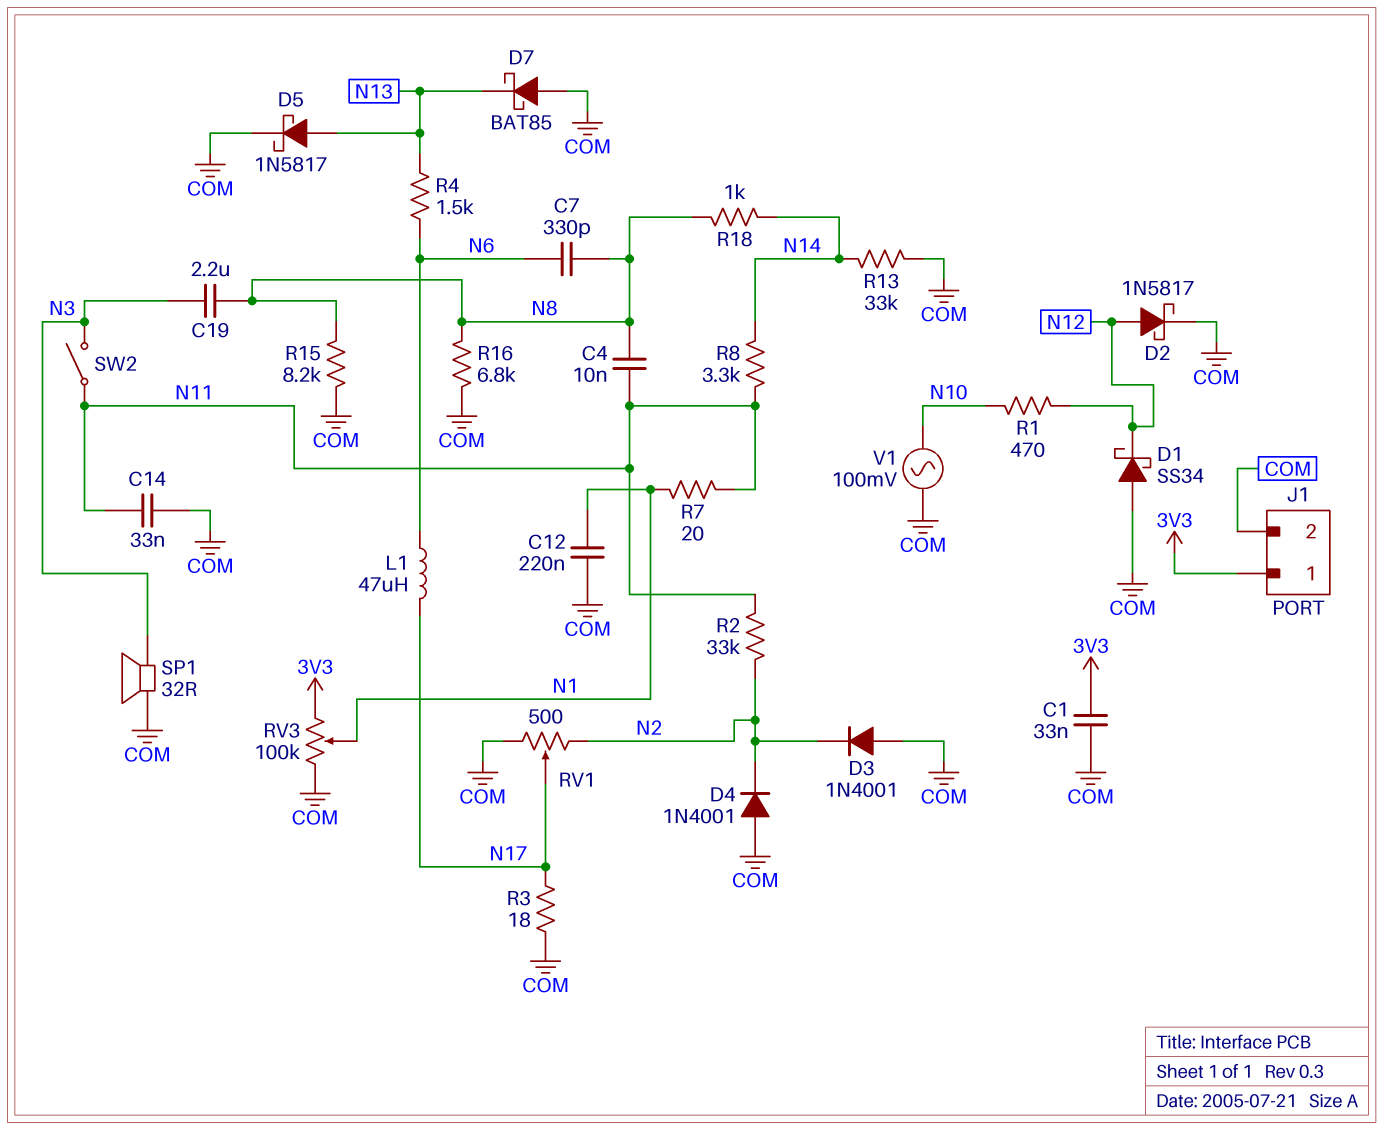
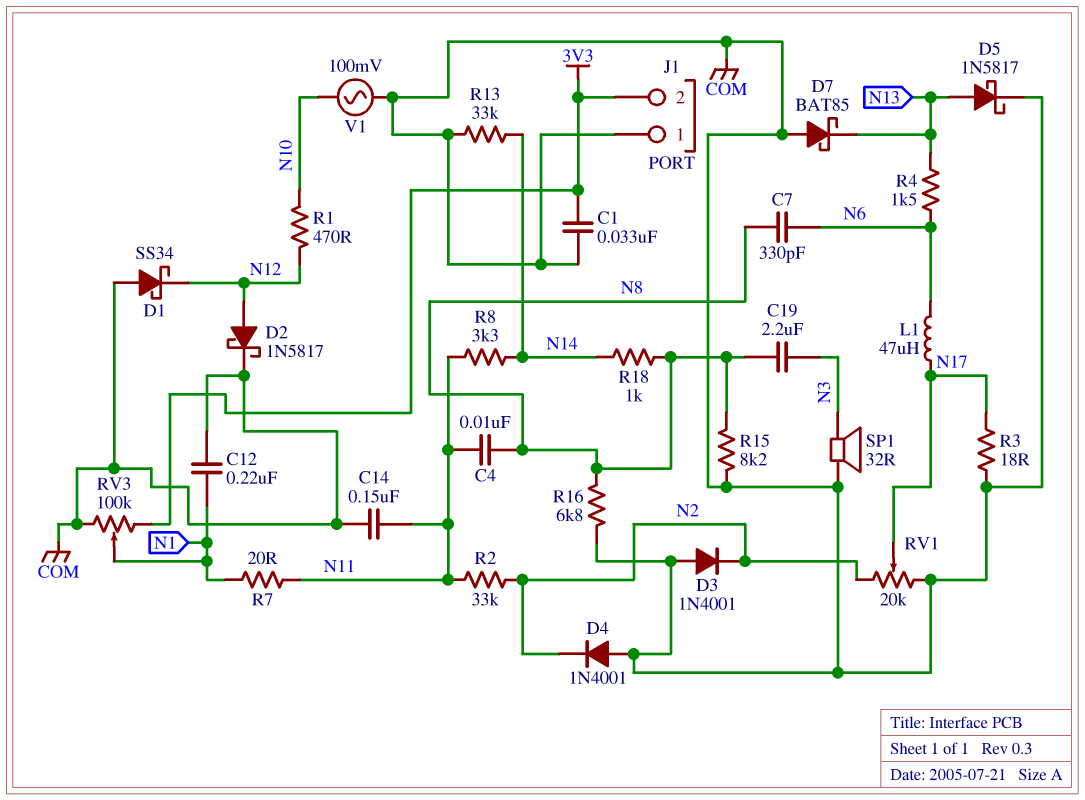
C14: 33nF (COM, N11) -> 150nF (COM, N11)
J1 pin 1: 3V3 -> COM
J1 pin 2: COM -> 3V3
RV1: 500 (COM, N2, wiper N17) -> 20k (COM, N2, wiper N17)
SW2: switch (N3, N11) -> none

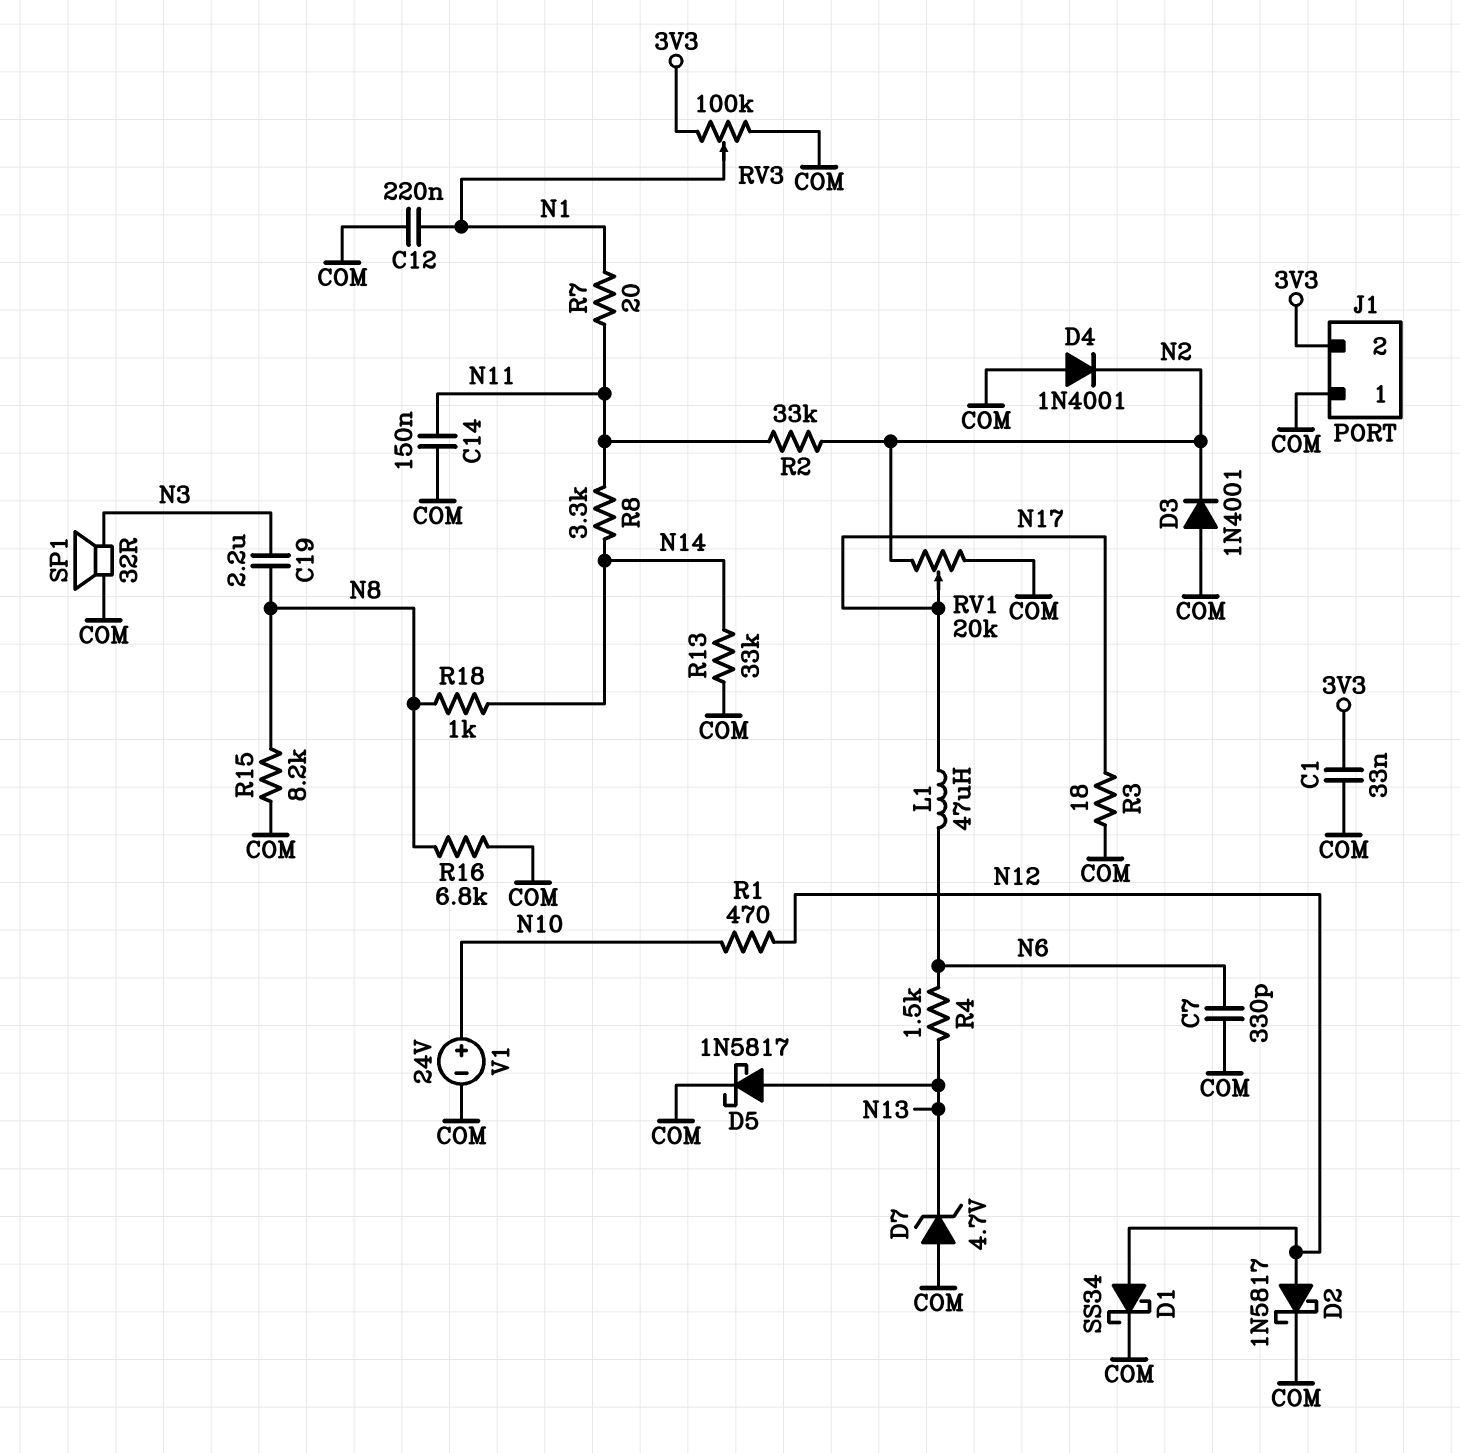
C4: 10nF (N8, N11) -> none
C7: 330pF (N6, N8) -> 330pF (COM, N6)
D1: schottky SS34 (A COM, K N12) -> schottky SS34 (A N12, K COM)
D7: schottky BAT85 (A COM, K N13) -> zener 4.7V (A COM, K N13)
V1: AC 100mV (COM, N10) -> 24V (plus N10, minus COM)

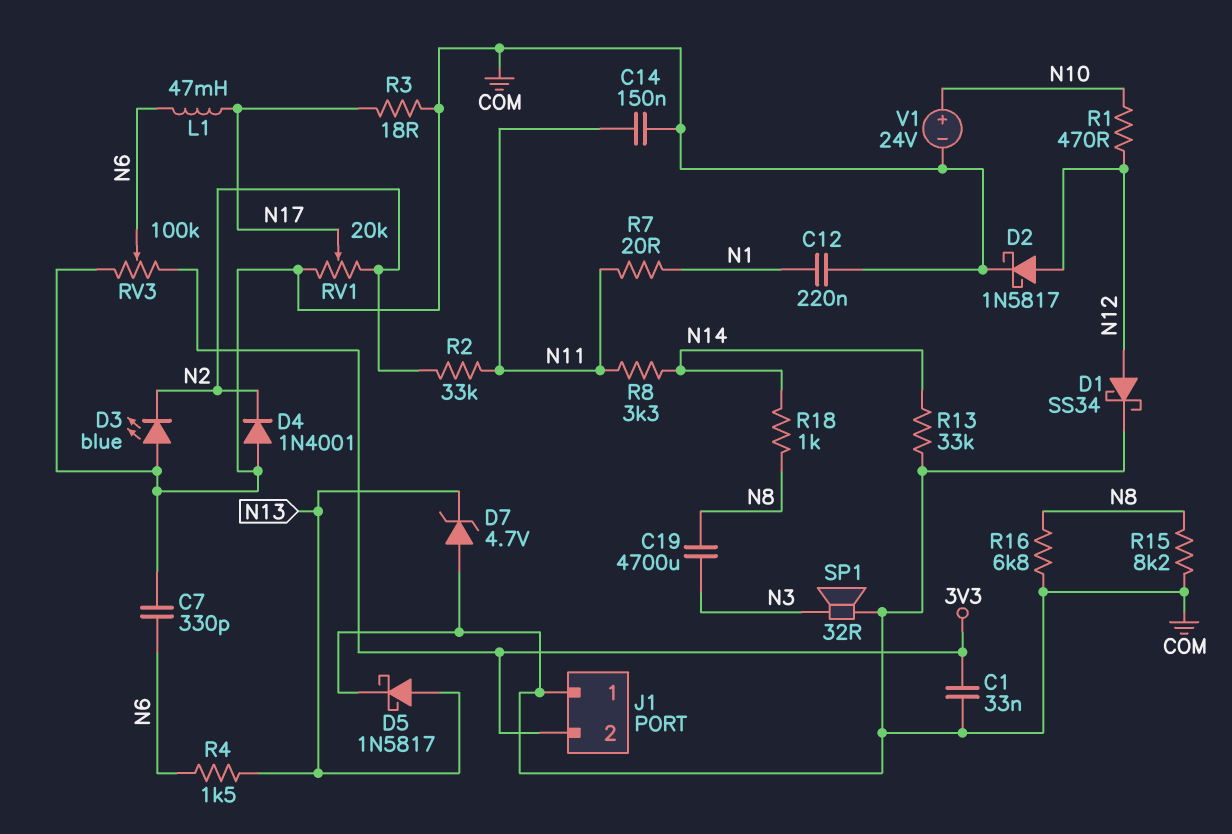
C19: 2.2uF (N3, N8) -> 4700uF (N3, N8)
D3: diode 1N4001 (A COM, K N2) -> LED blue (A COM, K N2)
L1: 47uH (N6, N17) -> 47mH (N6, N17)
RV3: 100k (3V3, COM, wiper N1) -> 100k (3V3, COM, wiper N6)

